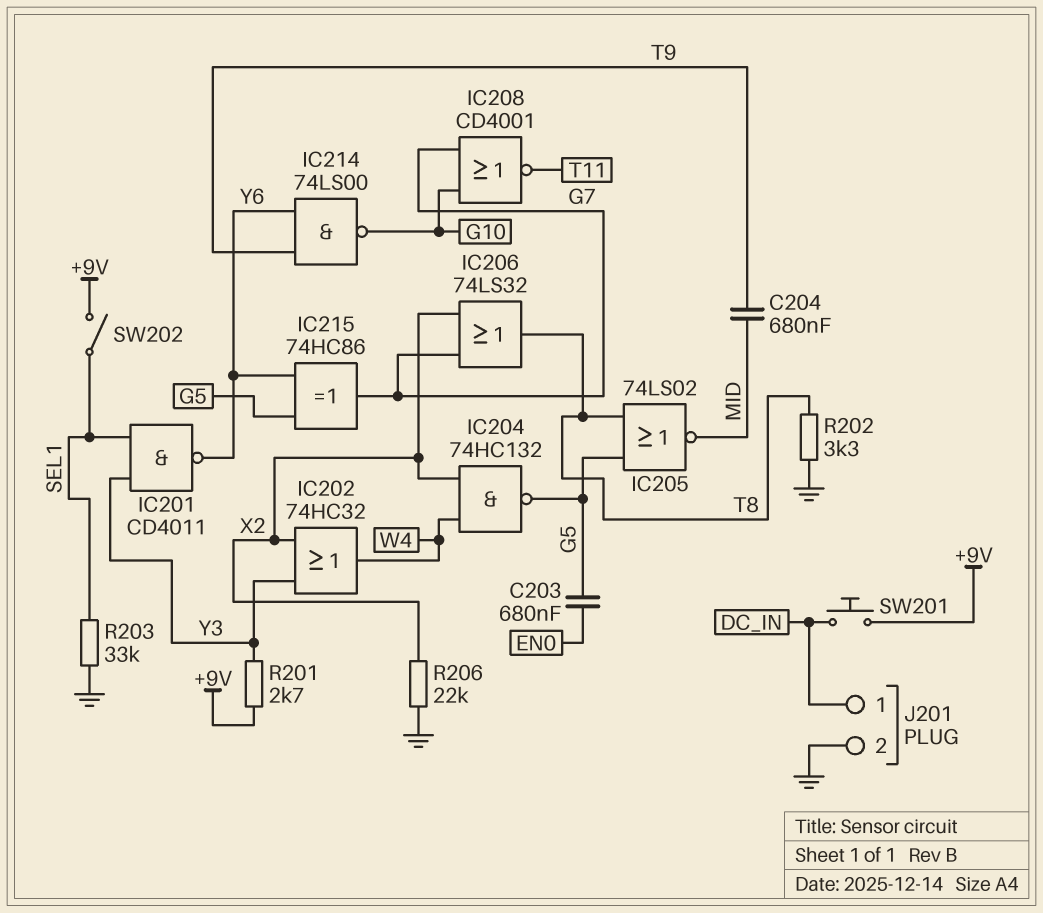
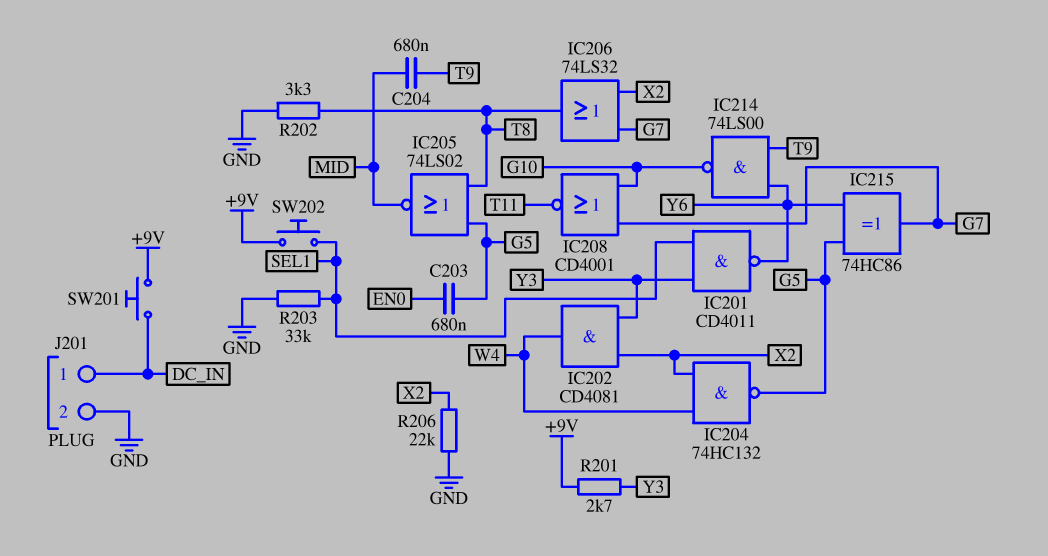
IC202: OR 74HC32 (in X2, in Y3, out W4) -> AND CD4081 (in X2, in Y3, out W4)
SW202: switch (+9V, SEL1) -> button (+9V, SEL1)

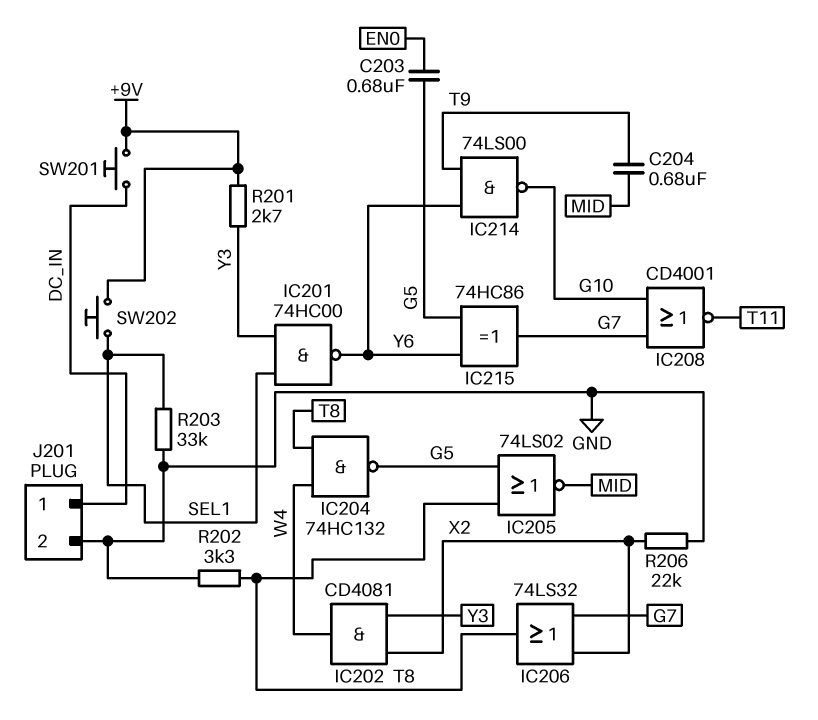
IC201: NAND CD4011 (in SEL1, in Y3, out Y6) -> NAND 74HC00 (in SEL1, in Y3, out Y6)
IC204: NAND 74HC132 (in W4, in X2, out G5) -> NAND 74HC132 (in T8, in W4, out G5)

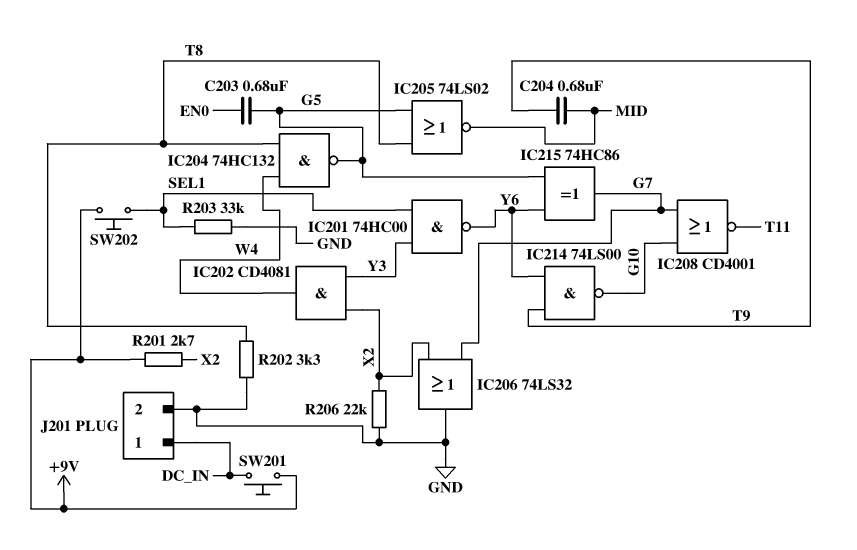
IC206: OR 74LS32 (in G7, in X2, out T8) -> OR 74LS32 (in G7, in X2, out GND)
R201: 2.7k (+9V, Y3) -> 2.7k (+9V, X2)

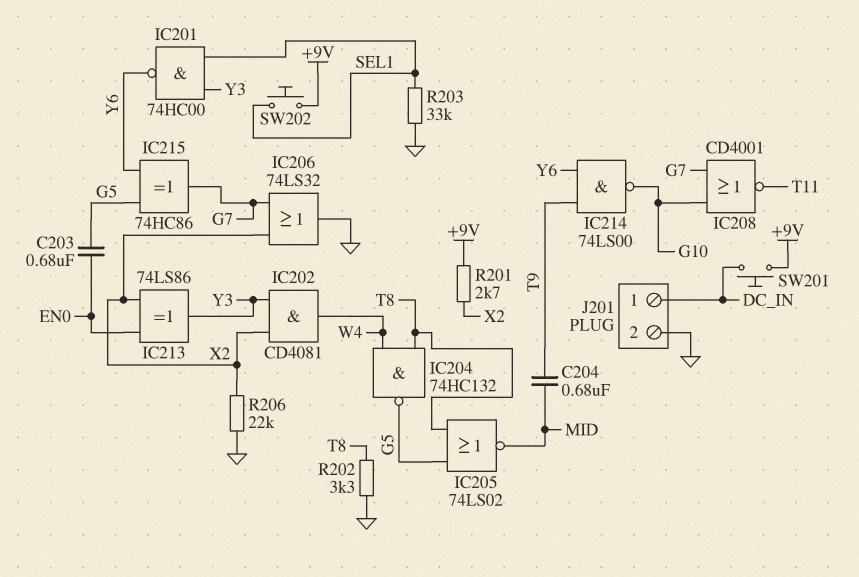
IC213: none -> XOR 74LS86 (in EN0, in X2, out Y3)

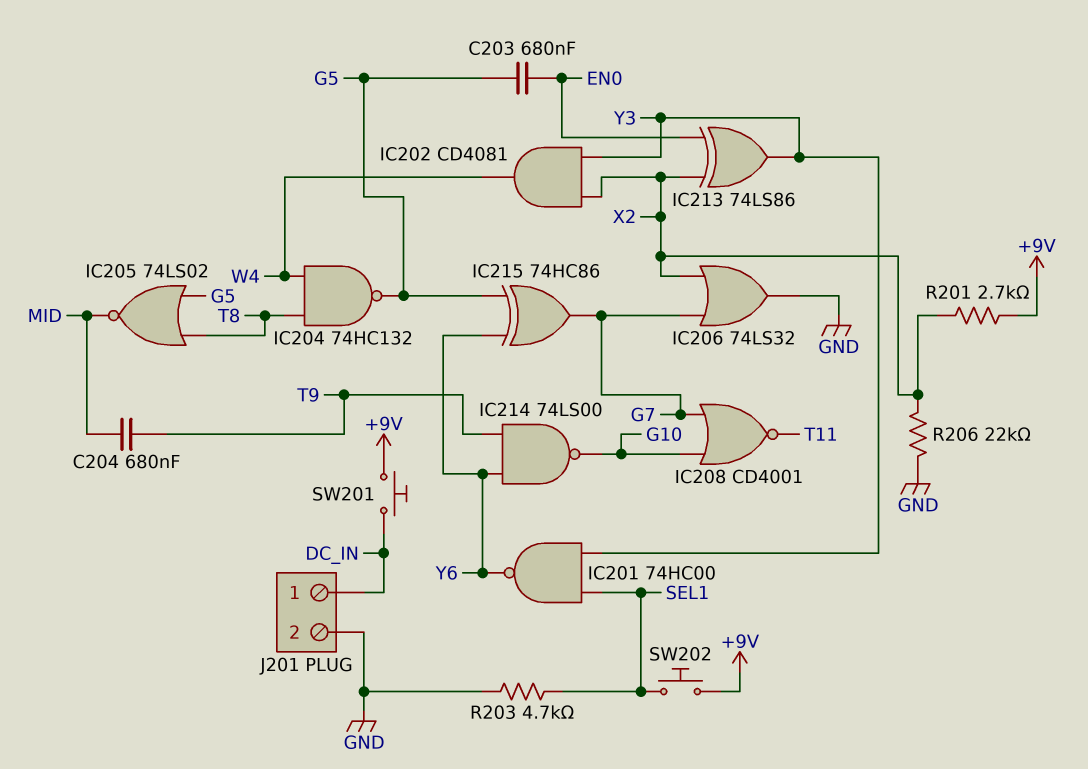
R202: 3.3k (GND, T8) -> none
R203: 33k (GND, SEL1) -> 4.7k (GND, SEL1)

